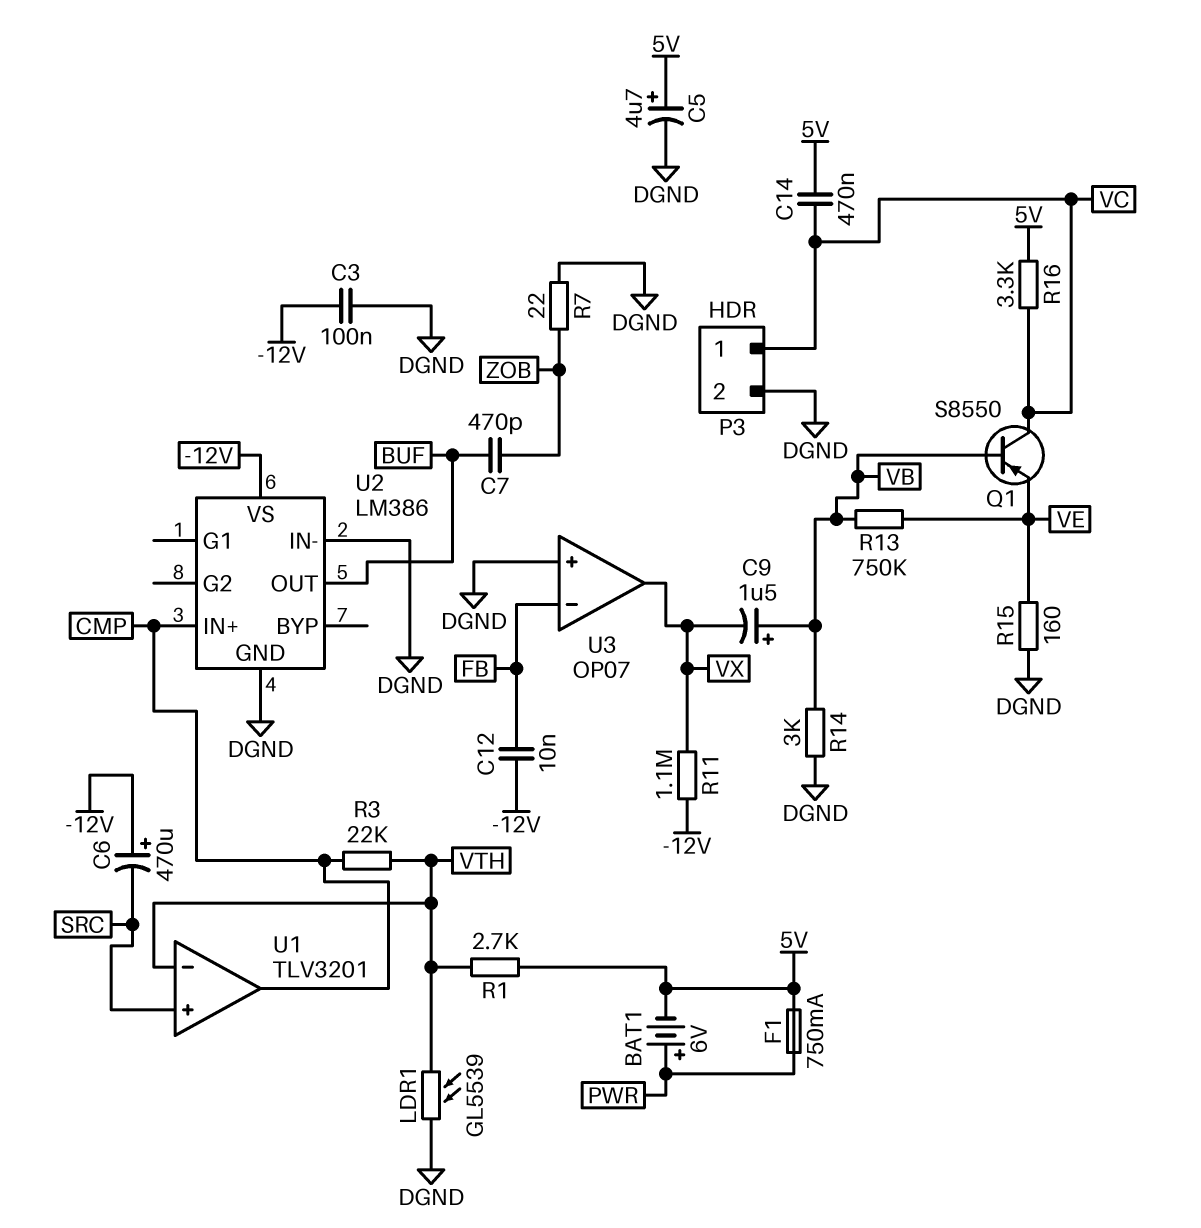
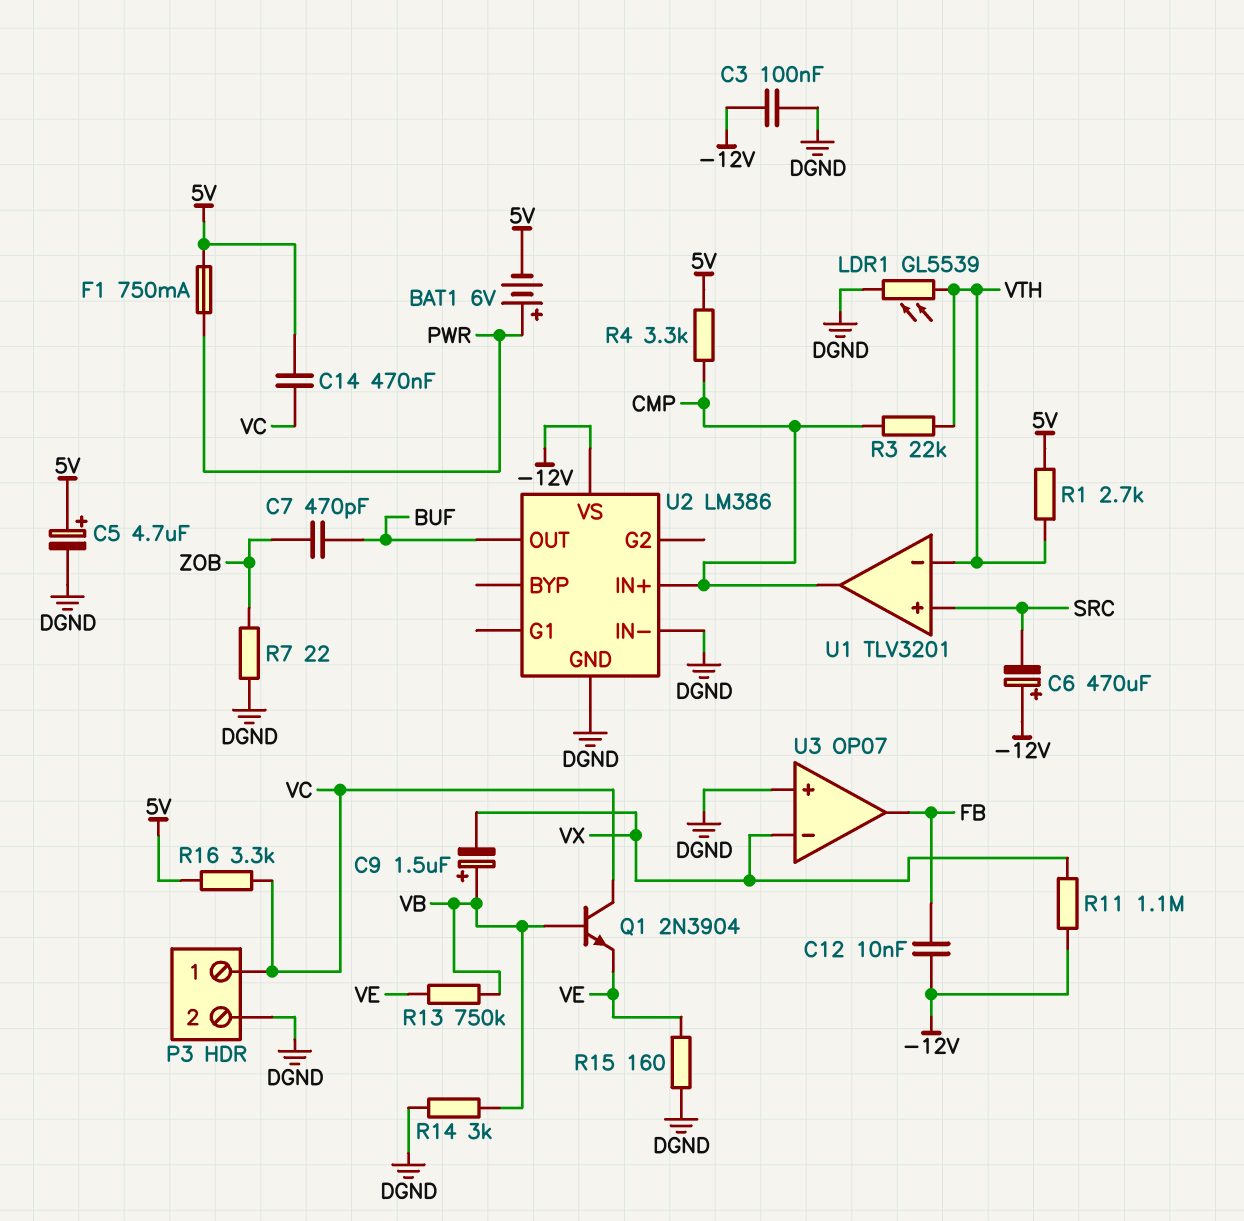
Q1: PNP S8550 (B VB, C VC, E VE) -> NPN 2N3904 (B VB, C VC, E VE)
R4: none -> 3.3k (5V, CMP)
U3 pin in-: FB -> VX
U3 pin out: VX -> FB

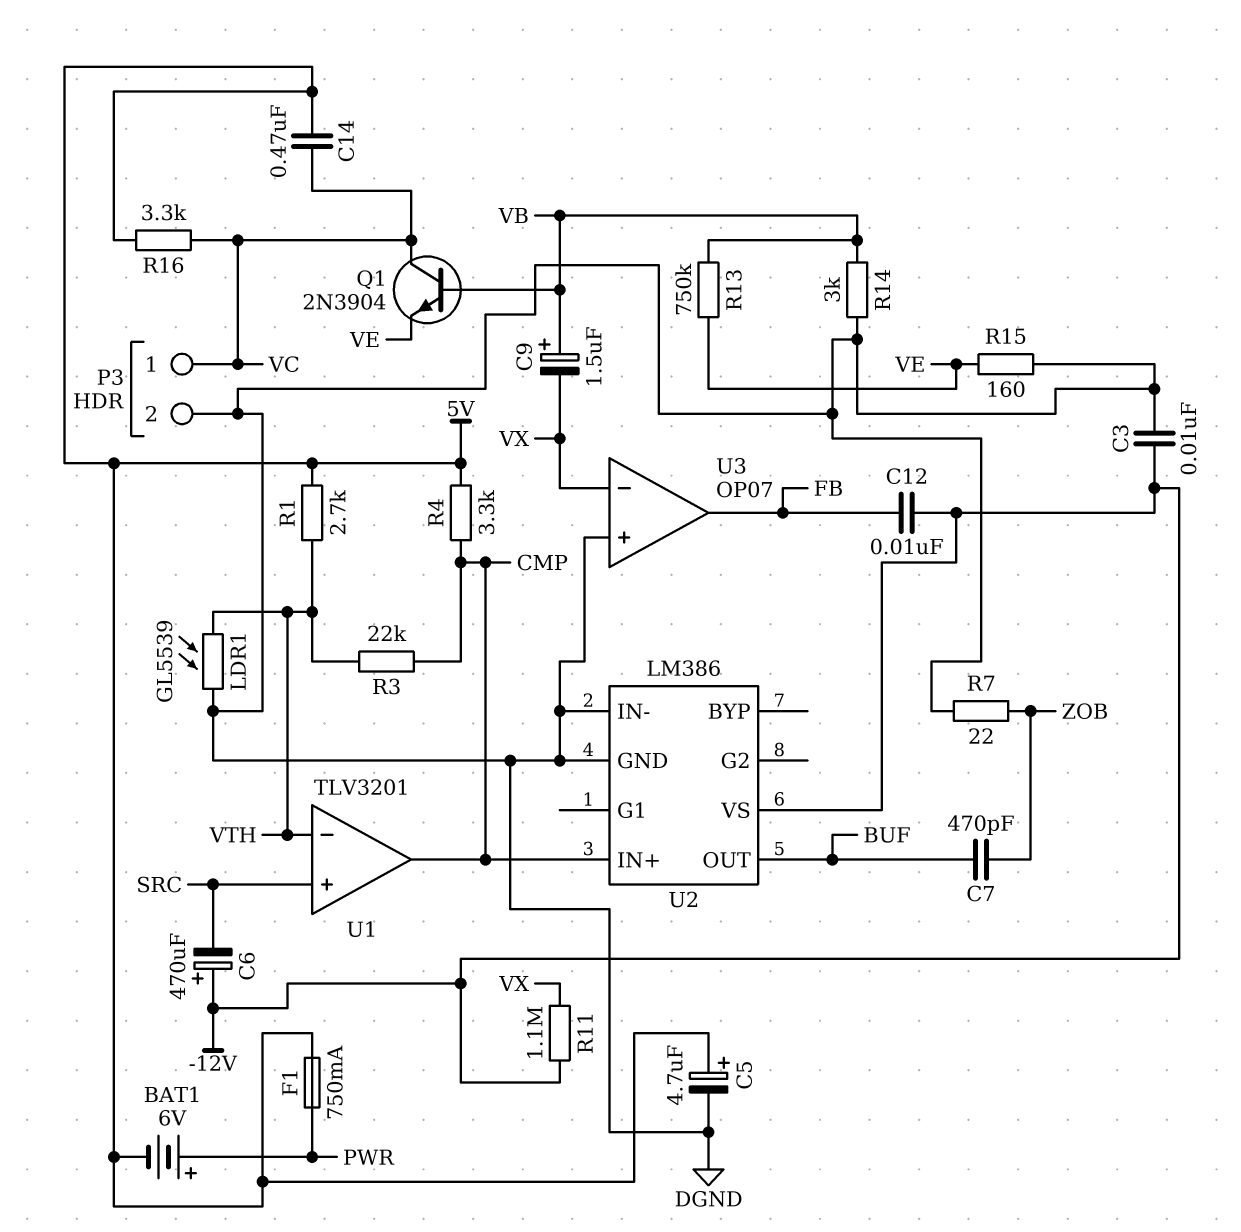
C3: 100nF (-12V, DGND) -> 10nF (-12V, DGND)

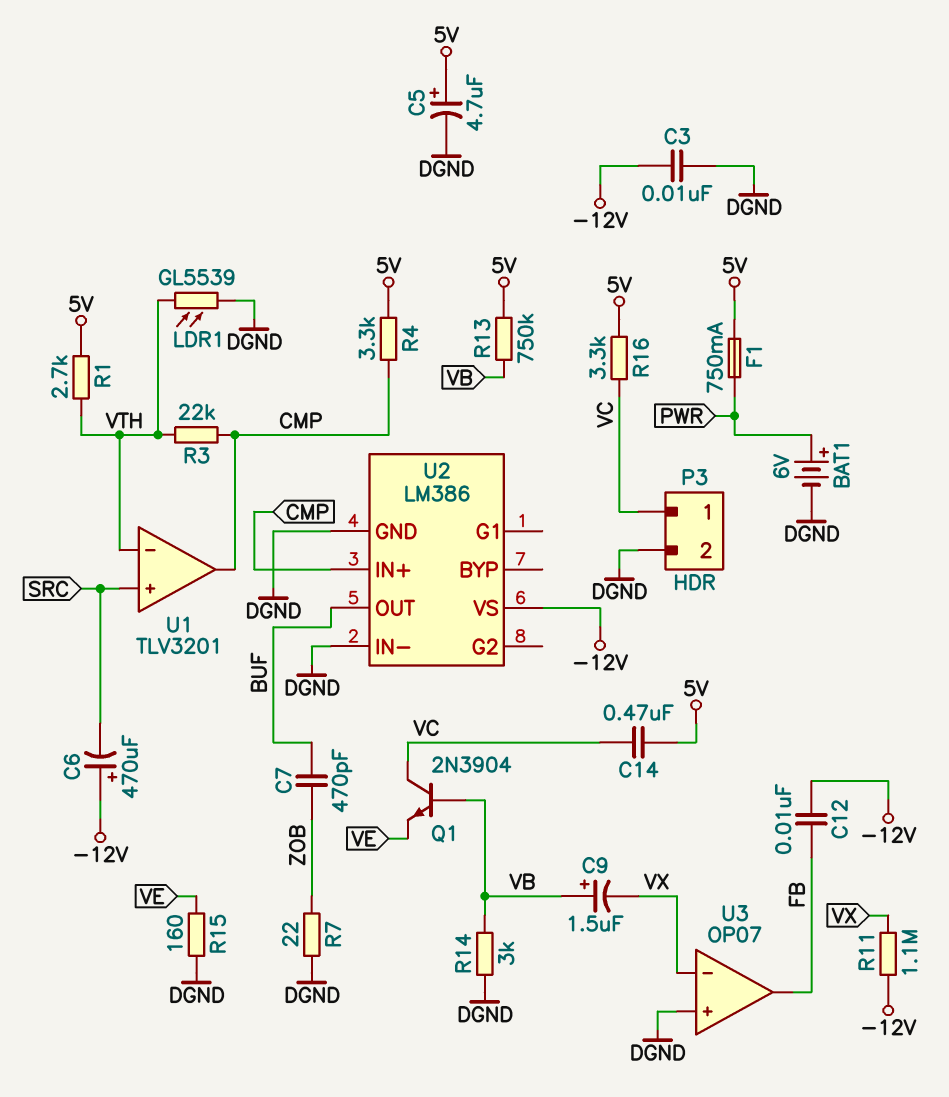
BAT1: 6V (plus PWR, minus 5V) -> 6V (plus PWR, minus DGND)
R13: 750k (VB, VE) -> 750k (5V, VB)

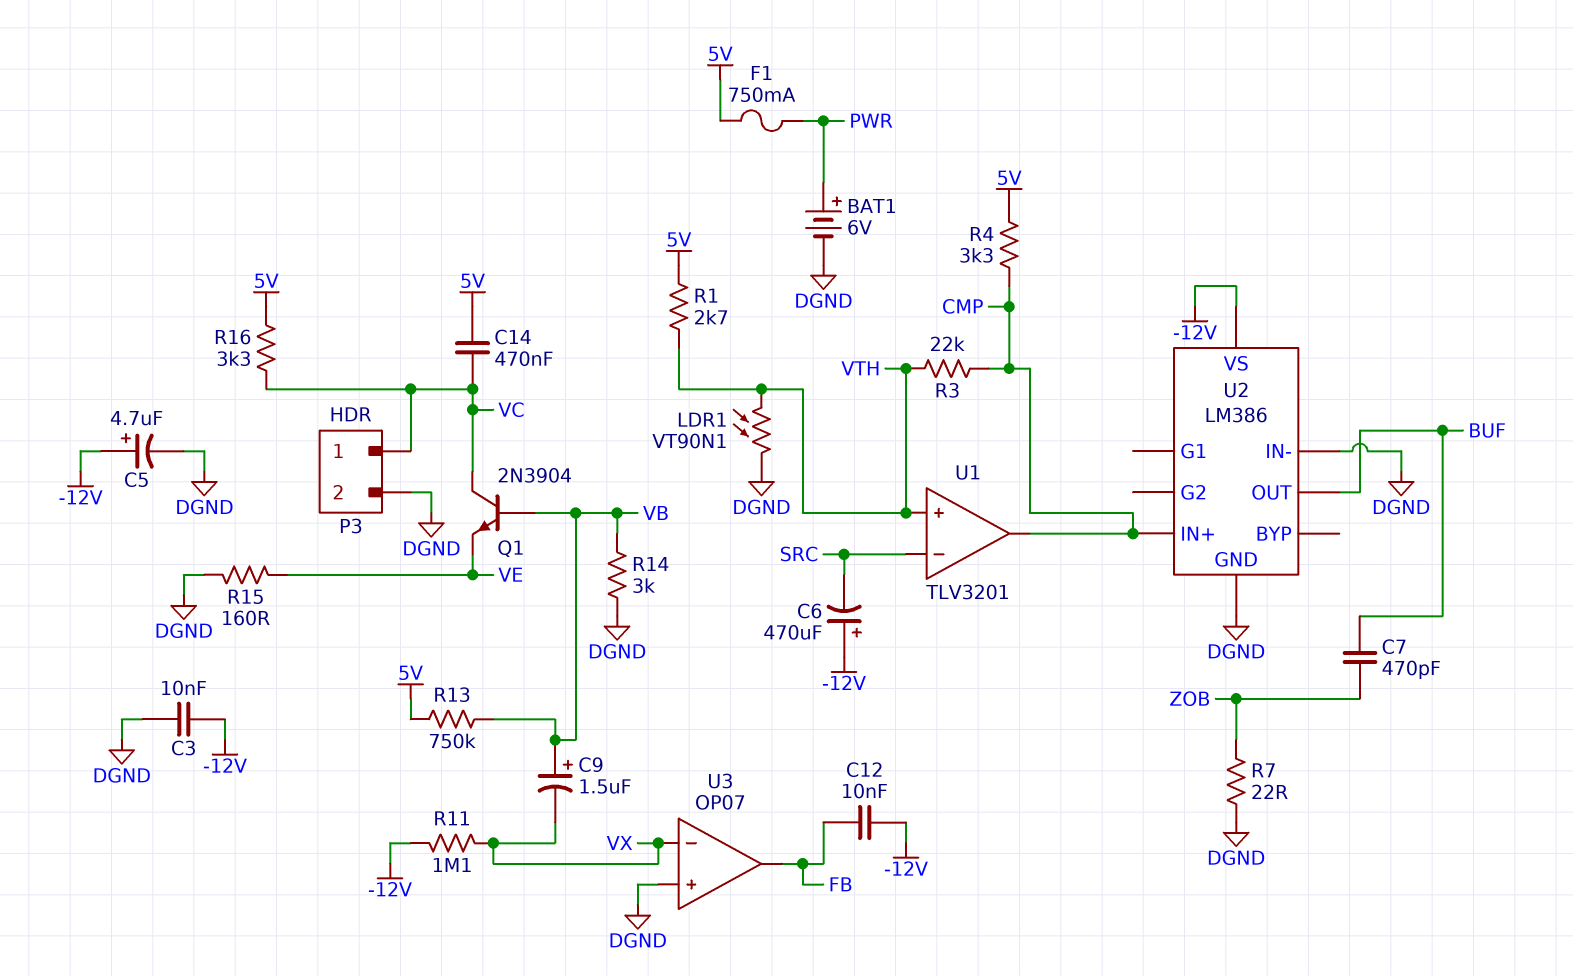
C5: 4.7uF (plus 5V, minus DGND) -> 4.7uF (plus -12V, minus DGND)
LDR1: GL5539 (DGND, VTH) -> VT90N1 (DGND, VTH)
U1 pin in+: SRC -> VTH
U1 pin in-: VTH -> SRC

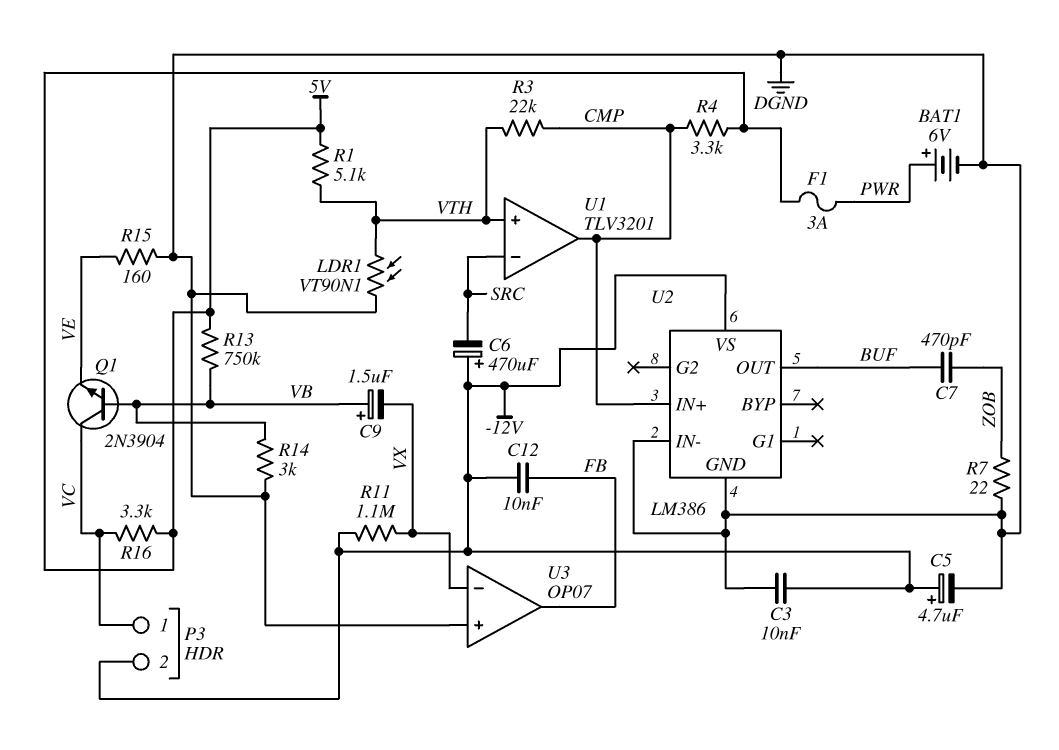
C14: 470nF (5V, VC) -> none
F1: 750mA (5V, PWR) -> 3A (5V, PWR)
P3 pin 2: DGND -> -12V
R1: 2.7k (5V, VTH) -> 5.1k (5V, VTH)

